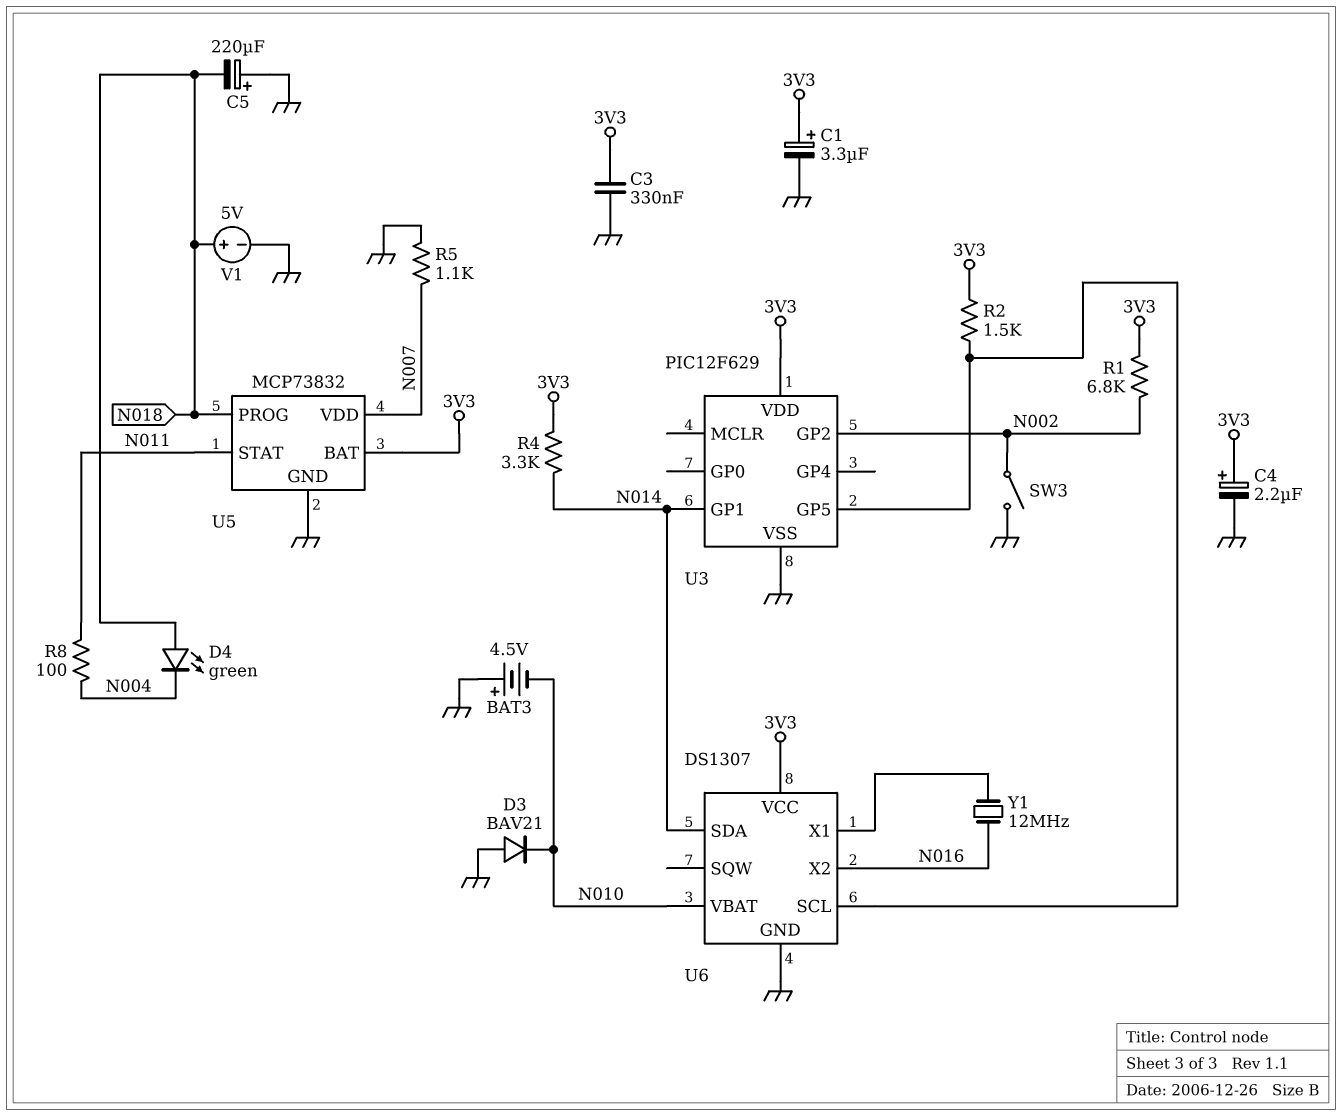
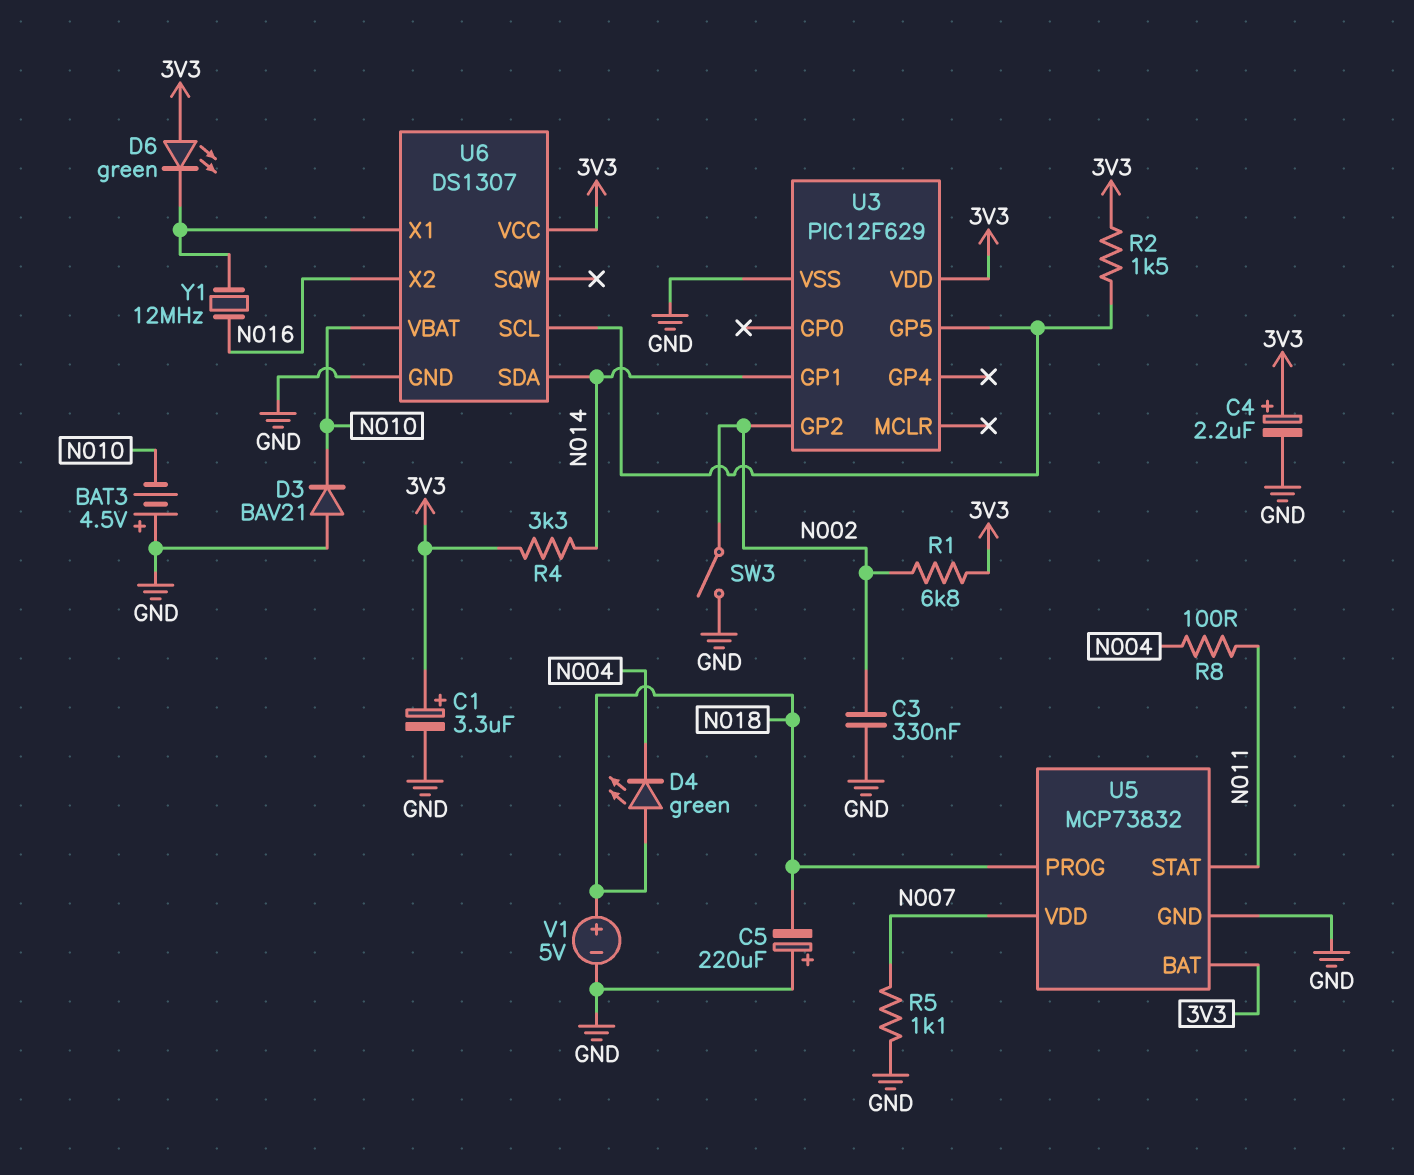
C3: 330nF (3V3, GND) -> 330nF (GND, N002)
D6: none -> LED green (A 3V3, K U6/X1)

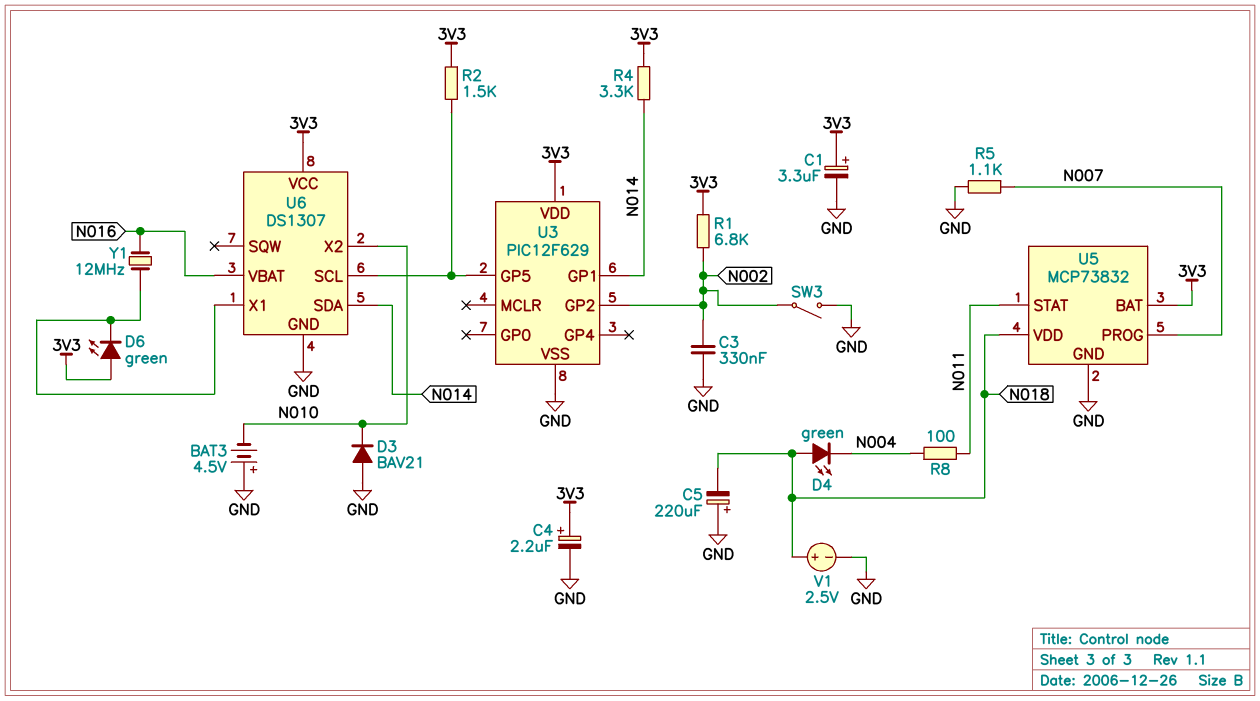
U5 pin PROG: N018 -> N007
U5 pin VDD: N007 -> N018
U6 pin VBAT: N010 -> N016
U6 pin X2: N016 -> N010
V1: 5V (plus N018, minus GND) -> 2.5V (plus N018, minus GND)

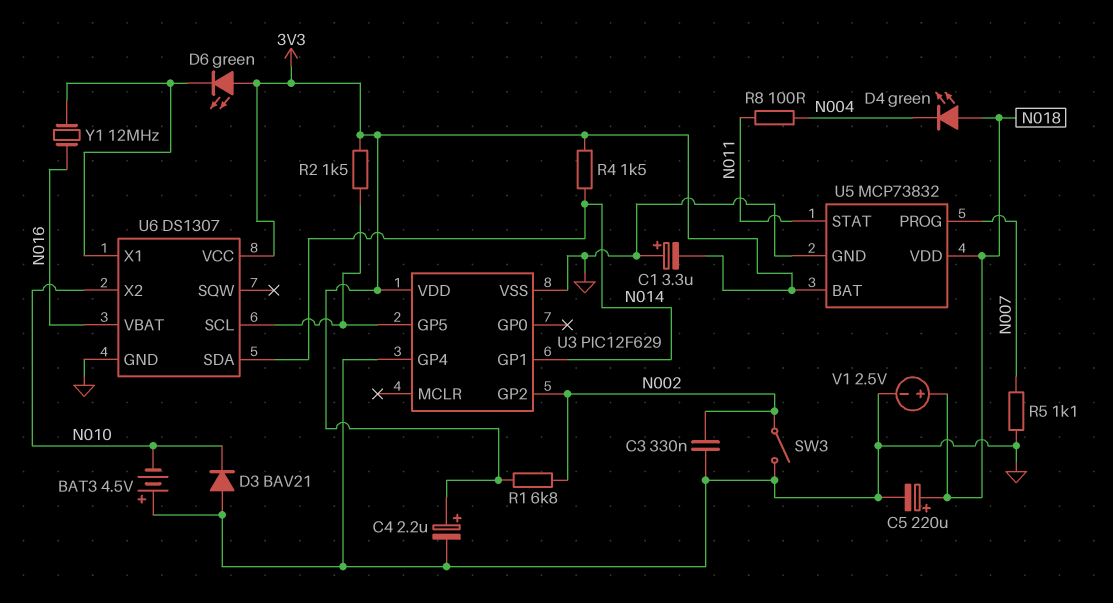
C1: 3.3uF (plus 3V3, minus GND) -> 3.3uF (plus GND, minus 3V3)
C5: 220uF (plus GND, minus N018) -> 220uF (plus N018, minus GND)
R4: 3.3k (3V3, N014) -> 1.5k (3V3, N014)
U3 pin GP4: none -> GND

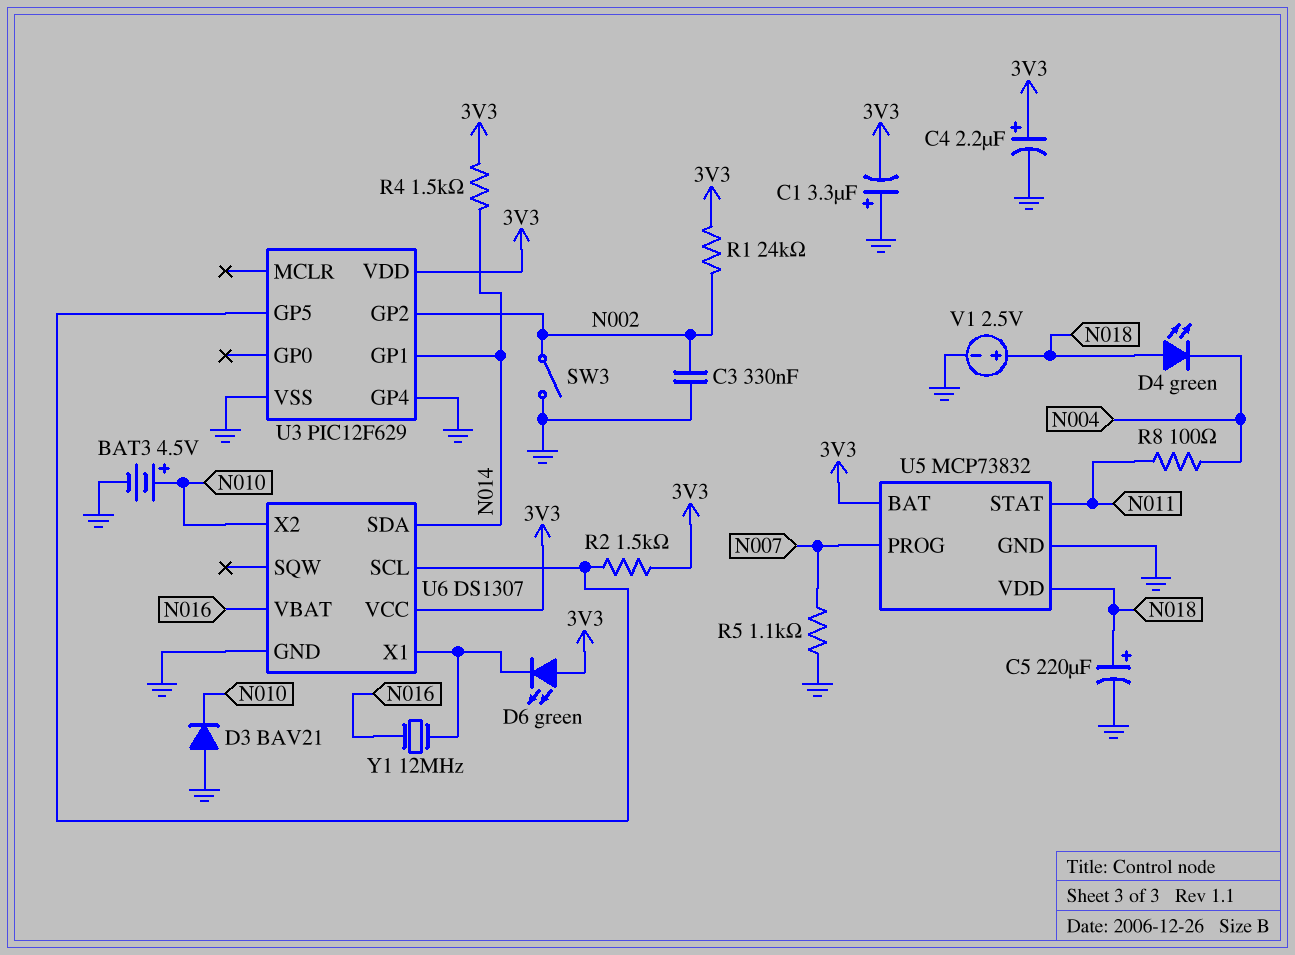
BAT3: 4.5V (plus GND, minus N010) -> 4.5V (plus N010, minus GND)
R1: 6.8k (3V3, N002) -> 24k (3V3, N002)

